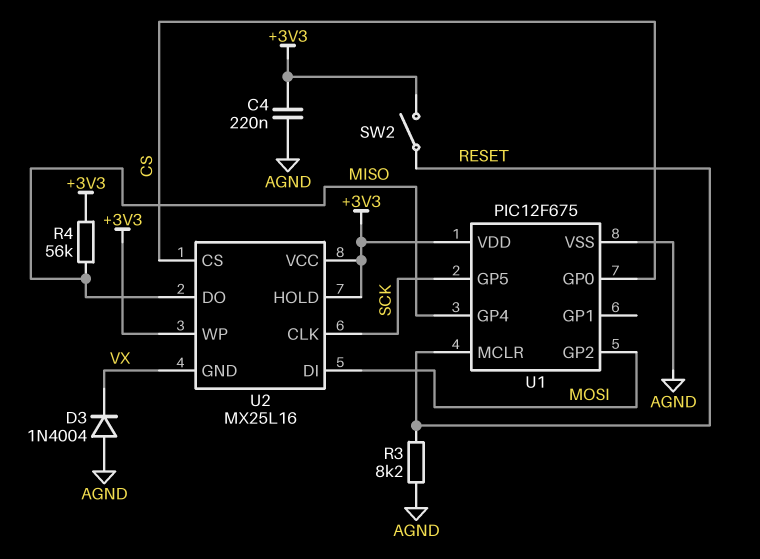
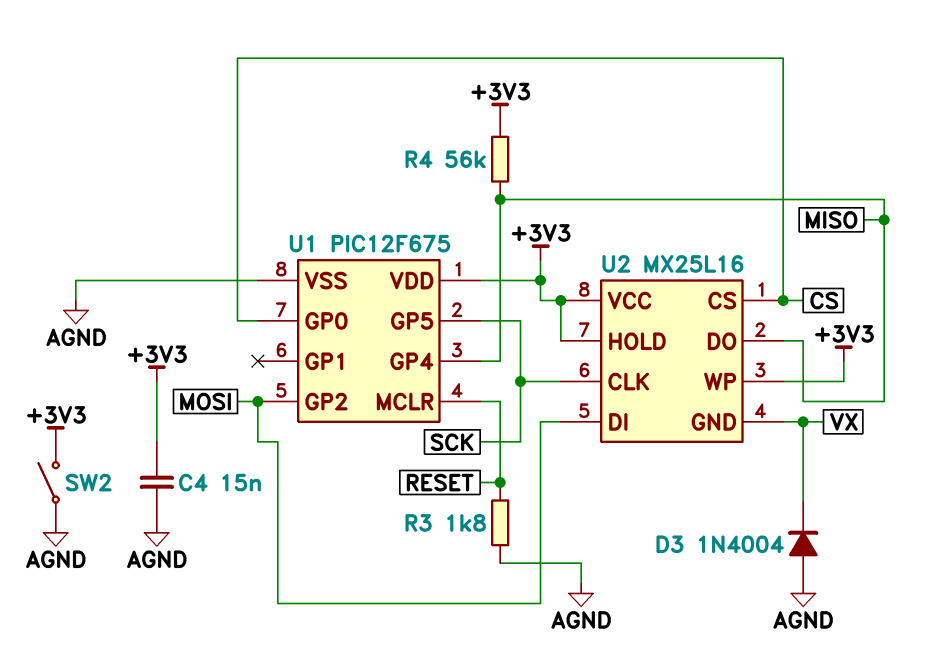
C4: 220nF (+3V3, AGND) -> 15nF (+3V3, AGND)
R3: 8.2k (AGND, RESET) -> 1.8k (AGND, RESET)
SW2: switch (+3V3, RESET) -> switch (+3V3, AGND)

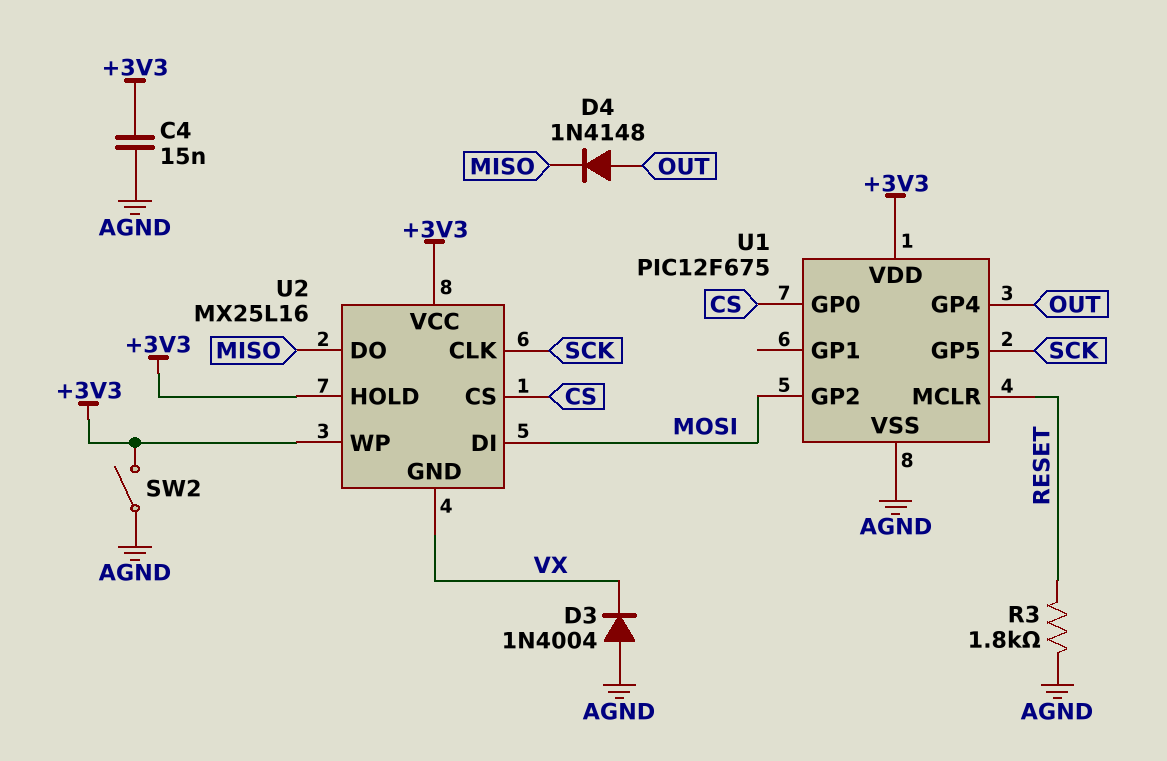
D4: none -> diode 1N4148 (A OUT, K MISO)
R4: 56k (+3V3, MISO) -> none
U1 pin GP4: MISO -> OUT

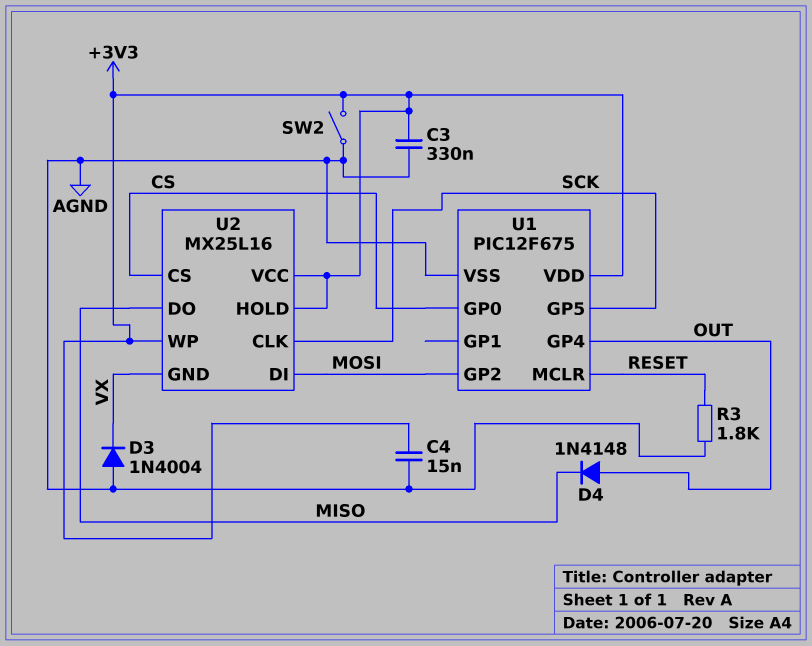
C3: none -> 330nF (+3V3, AGND)

